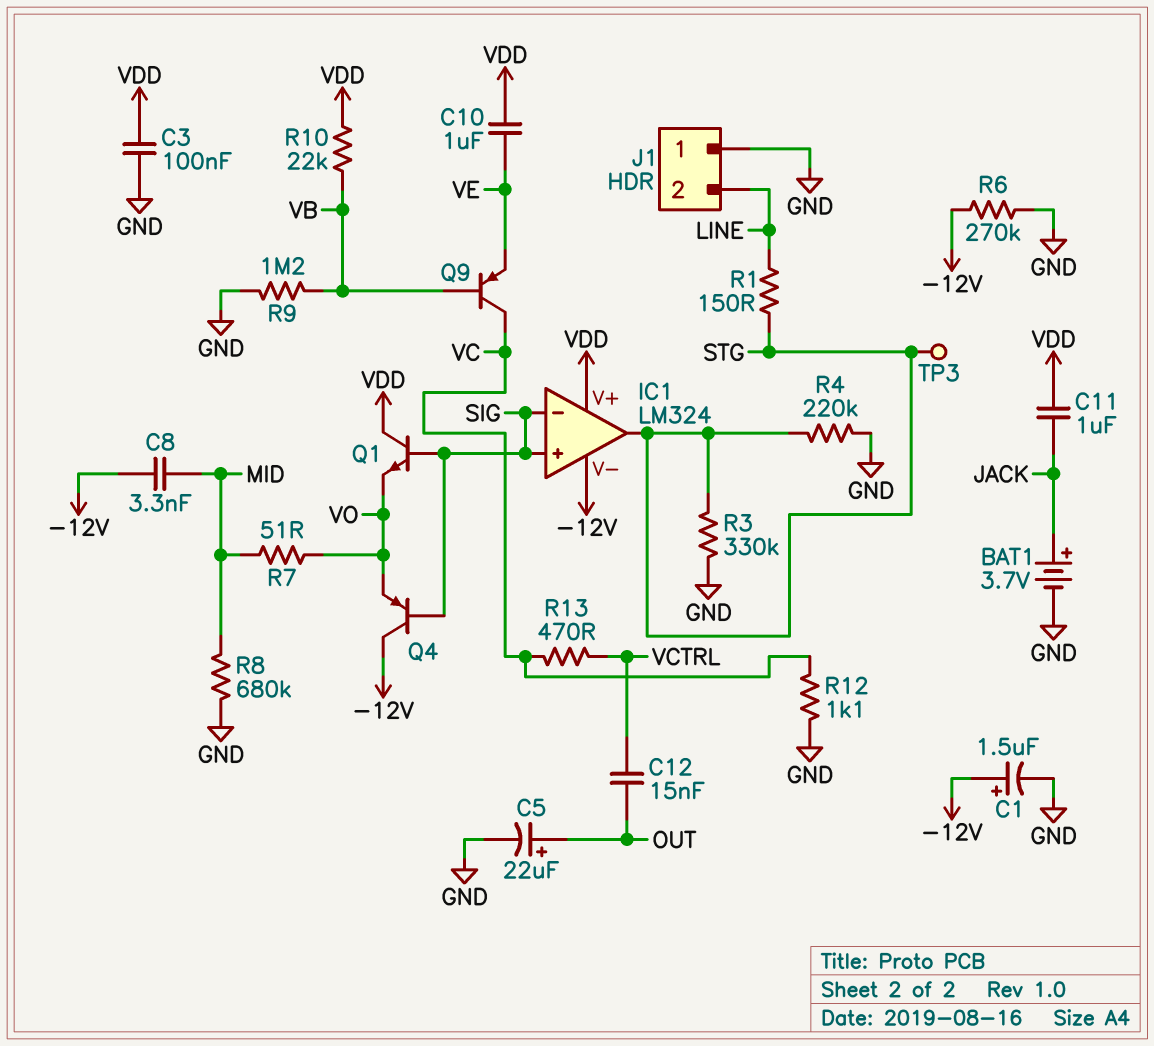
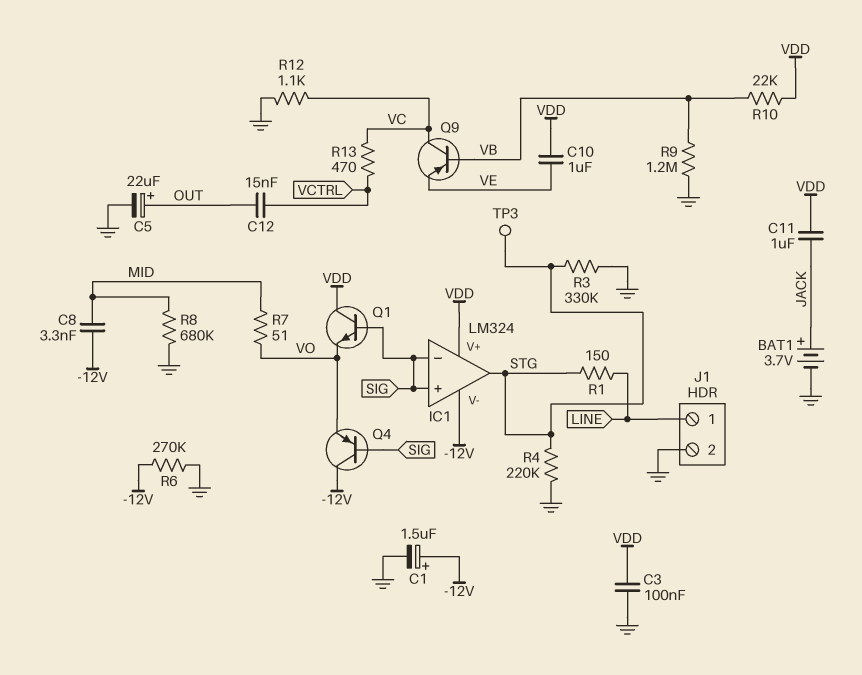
J1 pin 1: GND -> LINE
J1 pin 2: LINE -> GND

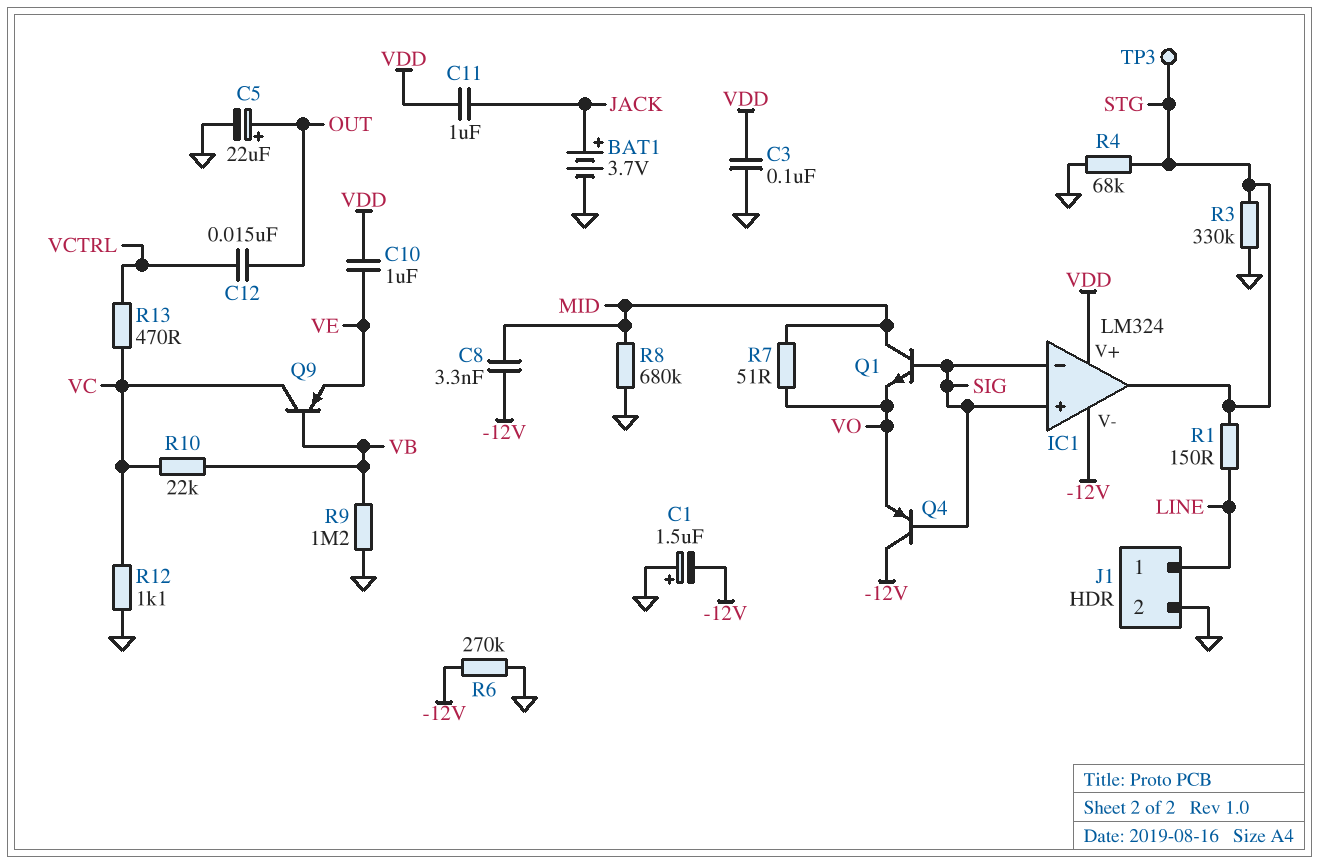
C1: 1.5uF (plus -12V, minus GND) -> 1.5uF (plus GND, minus -12V)
Q1: NPN (B SIG, C VDD, E VO) -> NPN (B SIG, C MID, E VO)
R4: 220k (GND, STG) -> 68k (GND, STG)
R10: 22k (VB, VDD) -> 22k (VB, VC)

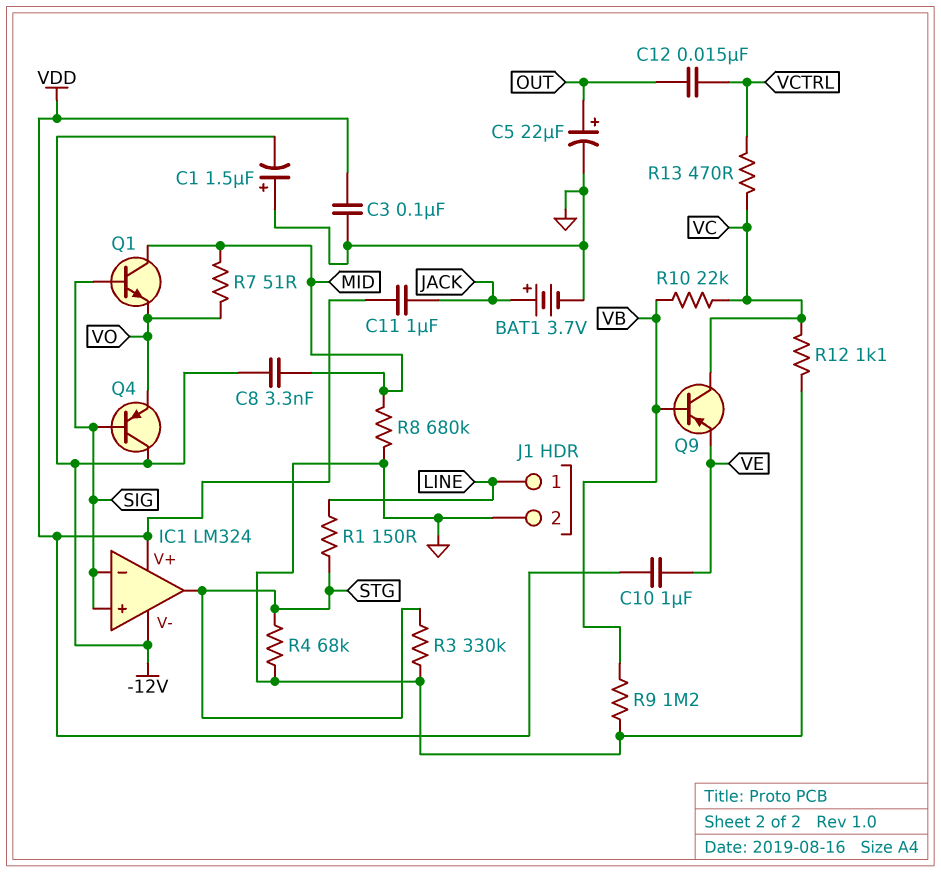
R6: 270k (-12V, GND) -> none
TP3: test point (STG) -> none

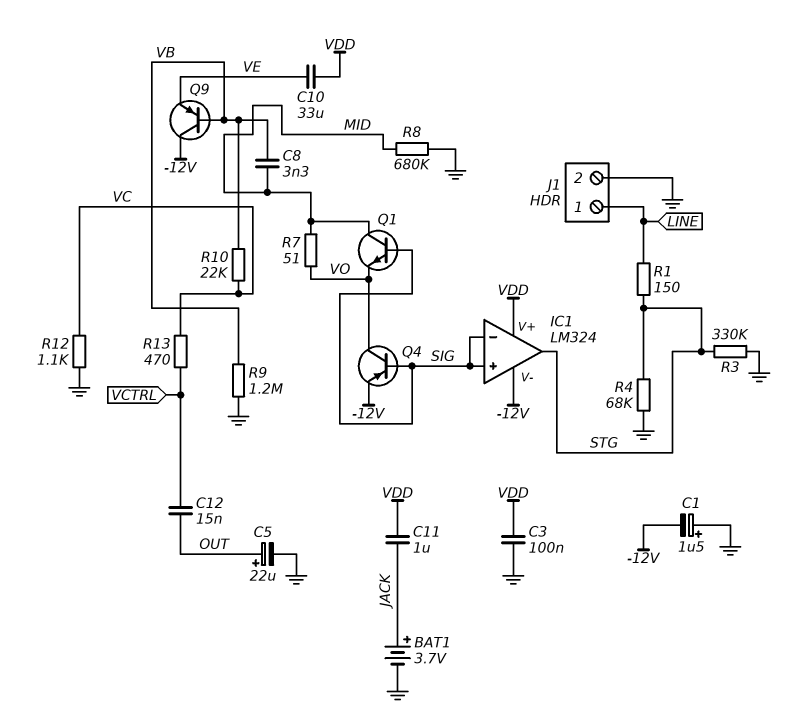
C8: 3.3nF (-12V, MID) -> 3.3nF (MID, VB)
C10: 1uF (VDD, VE) -> 33uF (VDD, VE)
Q4: PNP (B SIG, C -12V, E VO) -> PNP (B SIG, C VO, E -12V)
Q9: PNP (B VB, C VC, E VE) -> PNP (B VB, C -12V, E VE)

